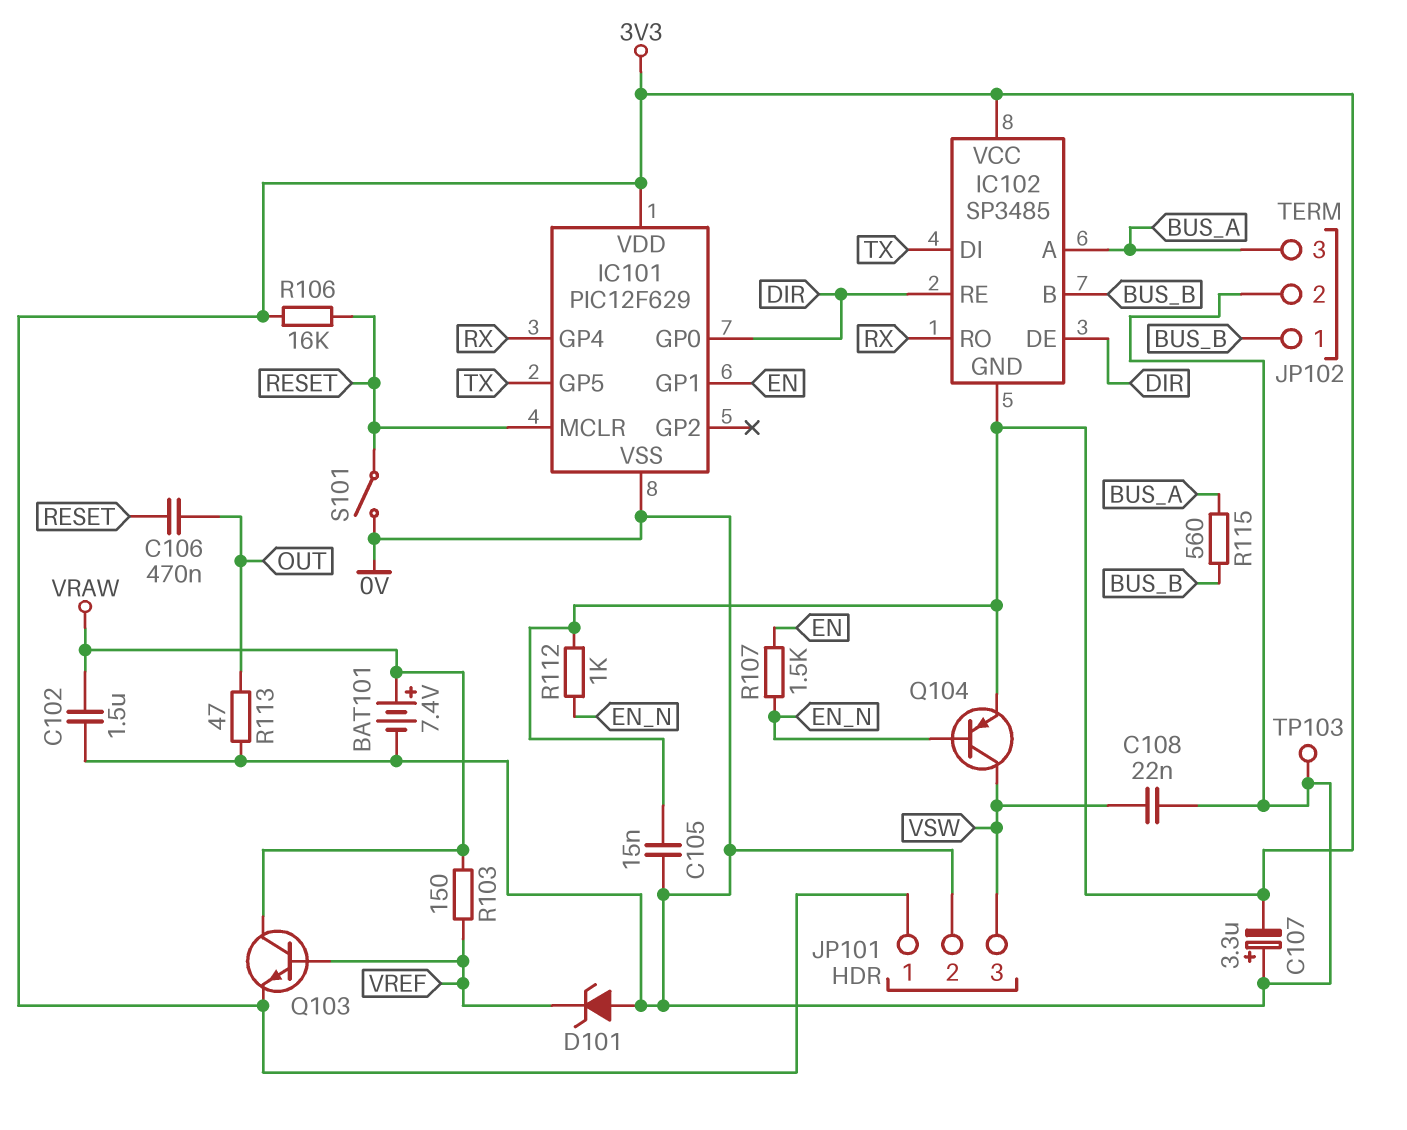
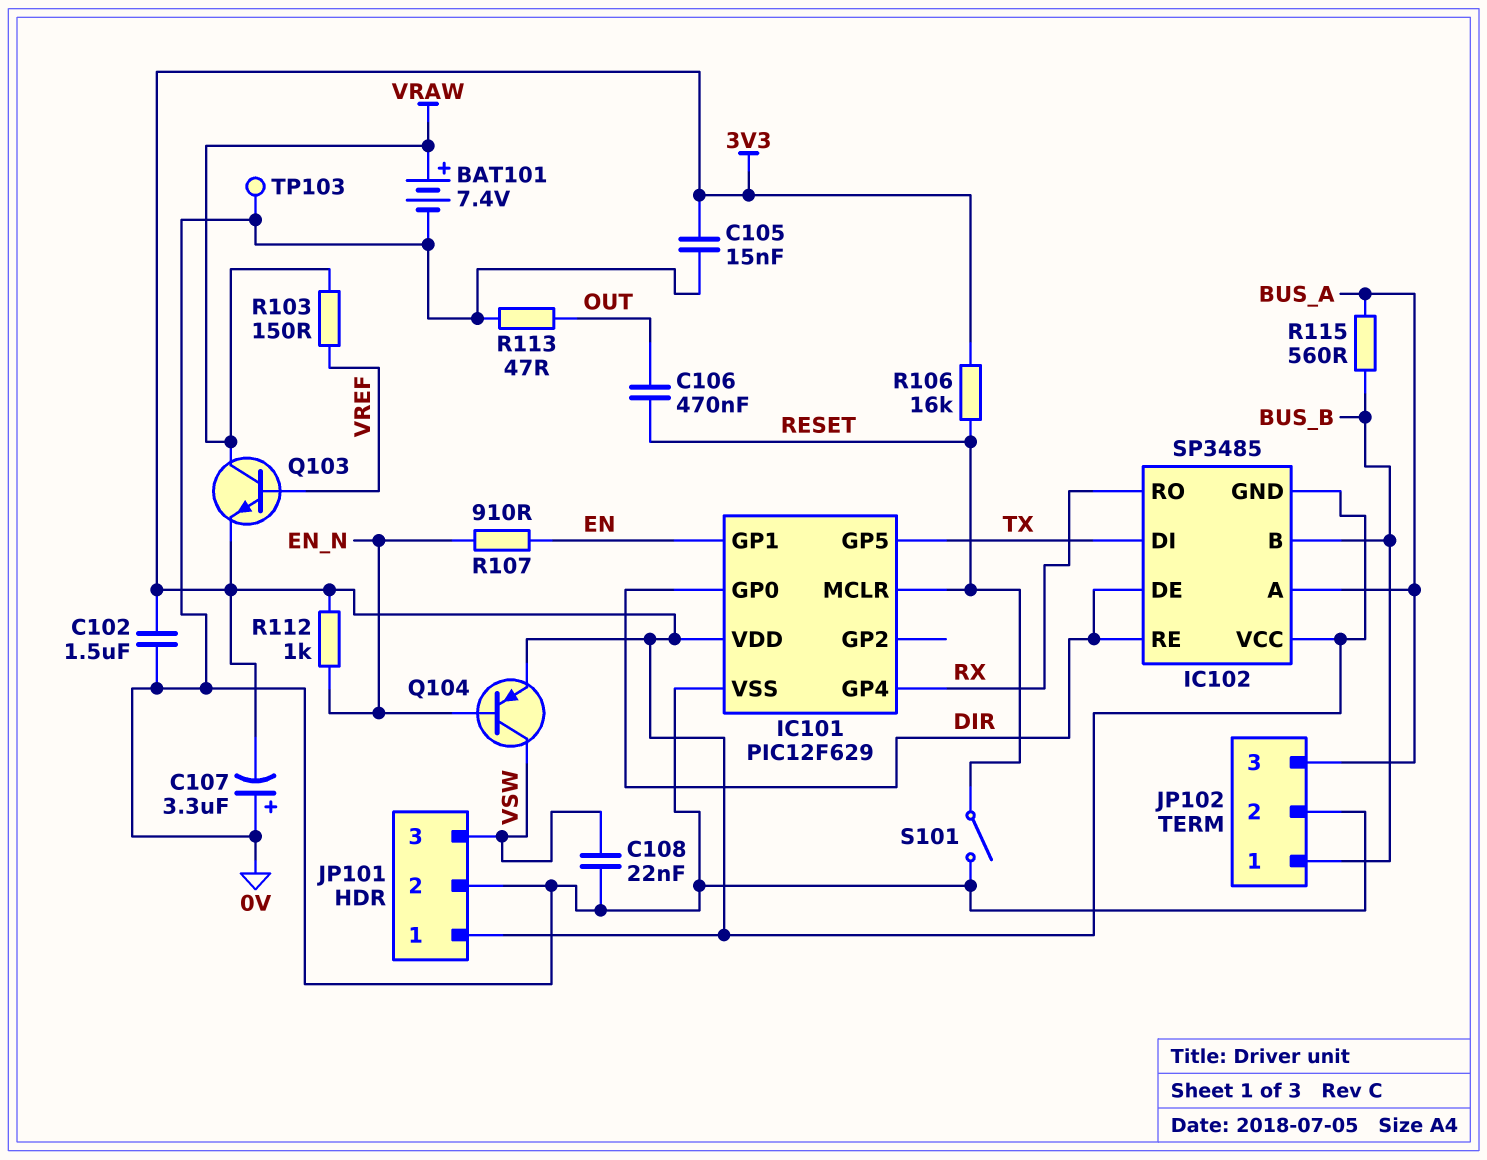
C102: 1.5uF (0V, VRAW) -> 1.5uF (0V, 3V3)
D101: zener (A 0V, K VREF) -> none
R107: 1.5k (EN, EN_N) -> 910 (EN, EN_N)

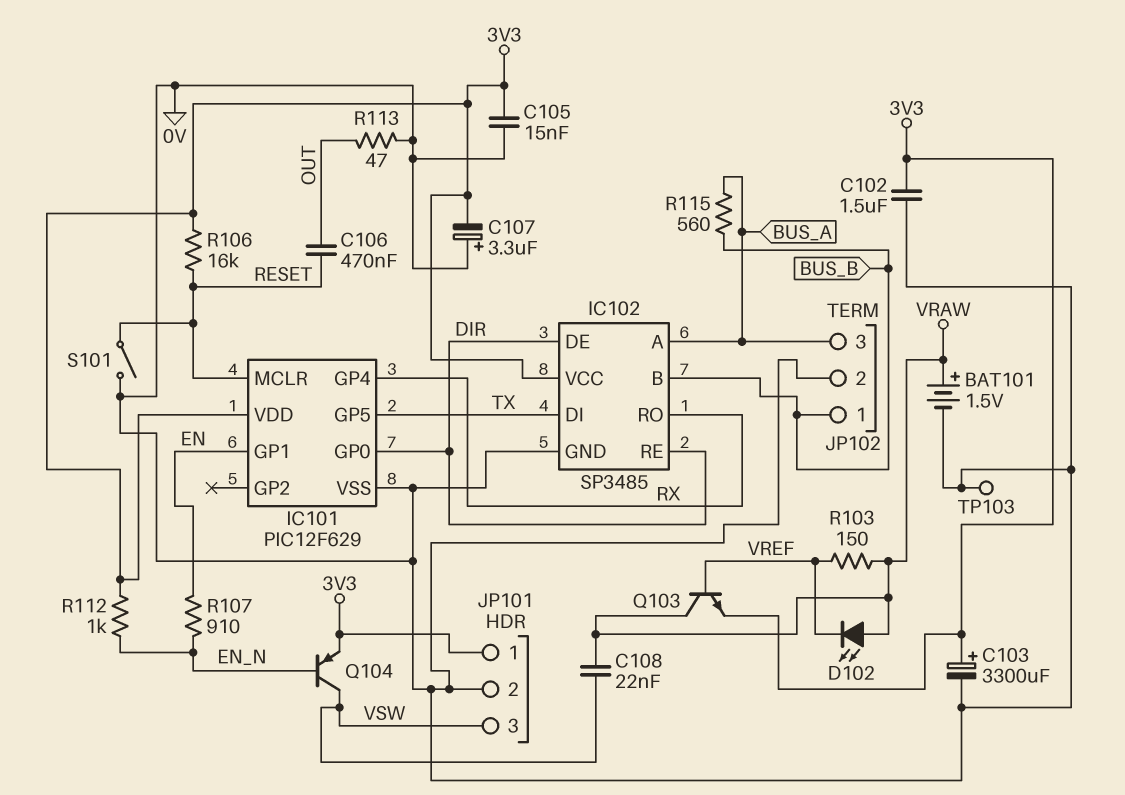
BAT101: 7.4V (plus VRAW, minus 0V) -> 1.5V (plus VRAW, minus 0V)
C103: none -> 3300uF (plus 3V3, minus 0V)
C108: 22nF (0V, VSW) -> 22nF (VRAW, VSW)
D102: none -> LED (A VRAW, K VREF)
IC102 pin GND: 3V3 -> 0V

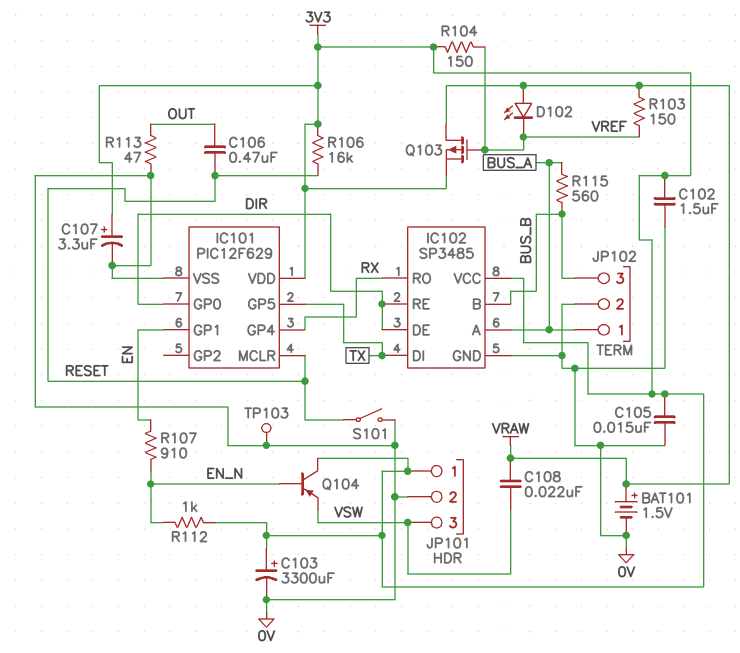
C107: 3.3uF (plus 0V, minus 3V3) -> 3.3uF (plus 3V3, minus 0V)
JP102 pin 1: BUS_B -> BUS_A
JP102 pin 3: BUS_A -> BUS_B
Q103: NPN (B VREF, C VRAW, E 3V3) -> PMOS (G VREF, D VRAW, S 3V3)
Q104: PNP (B EN_N, C VSW, E 3V3) -> PNP (B EN_N, C 3V3, E VSW)
R104: none -> 150 (3V3, VREF)

